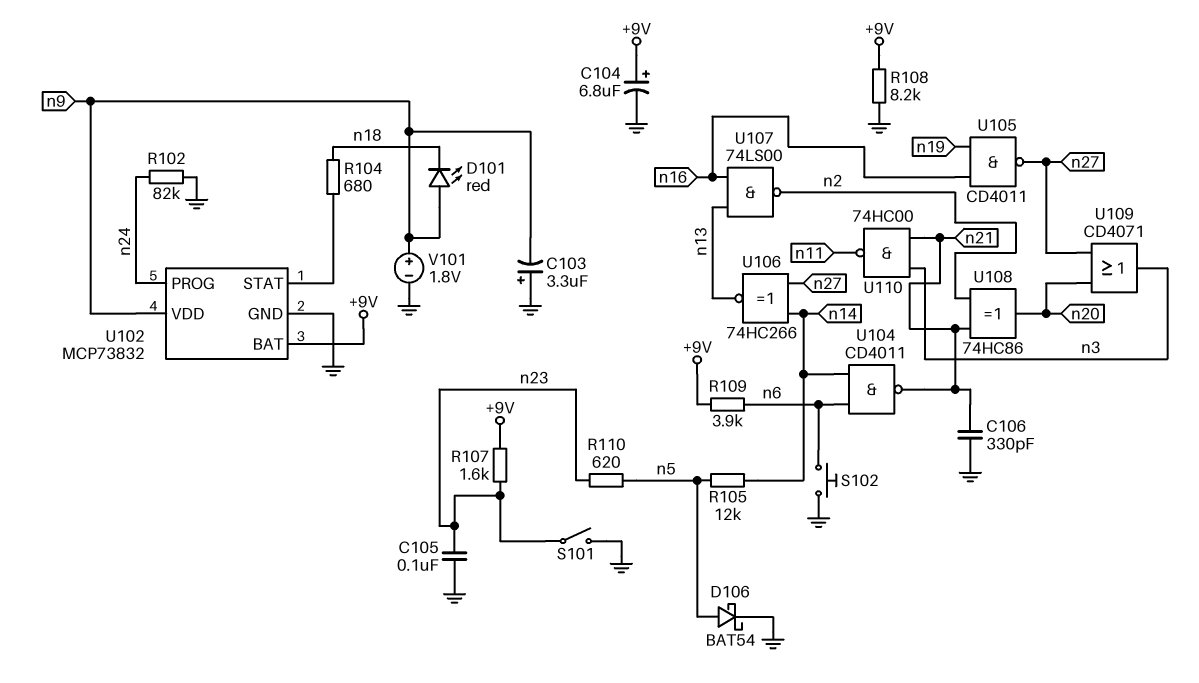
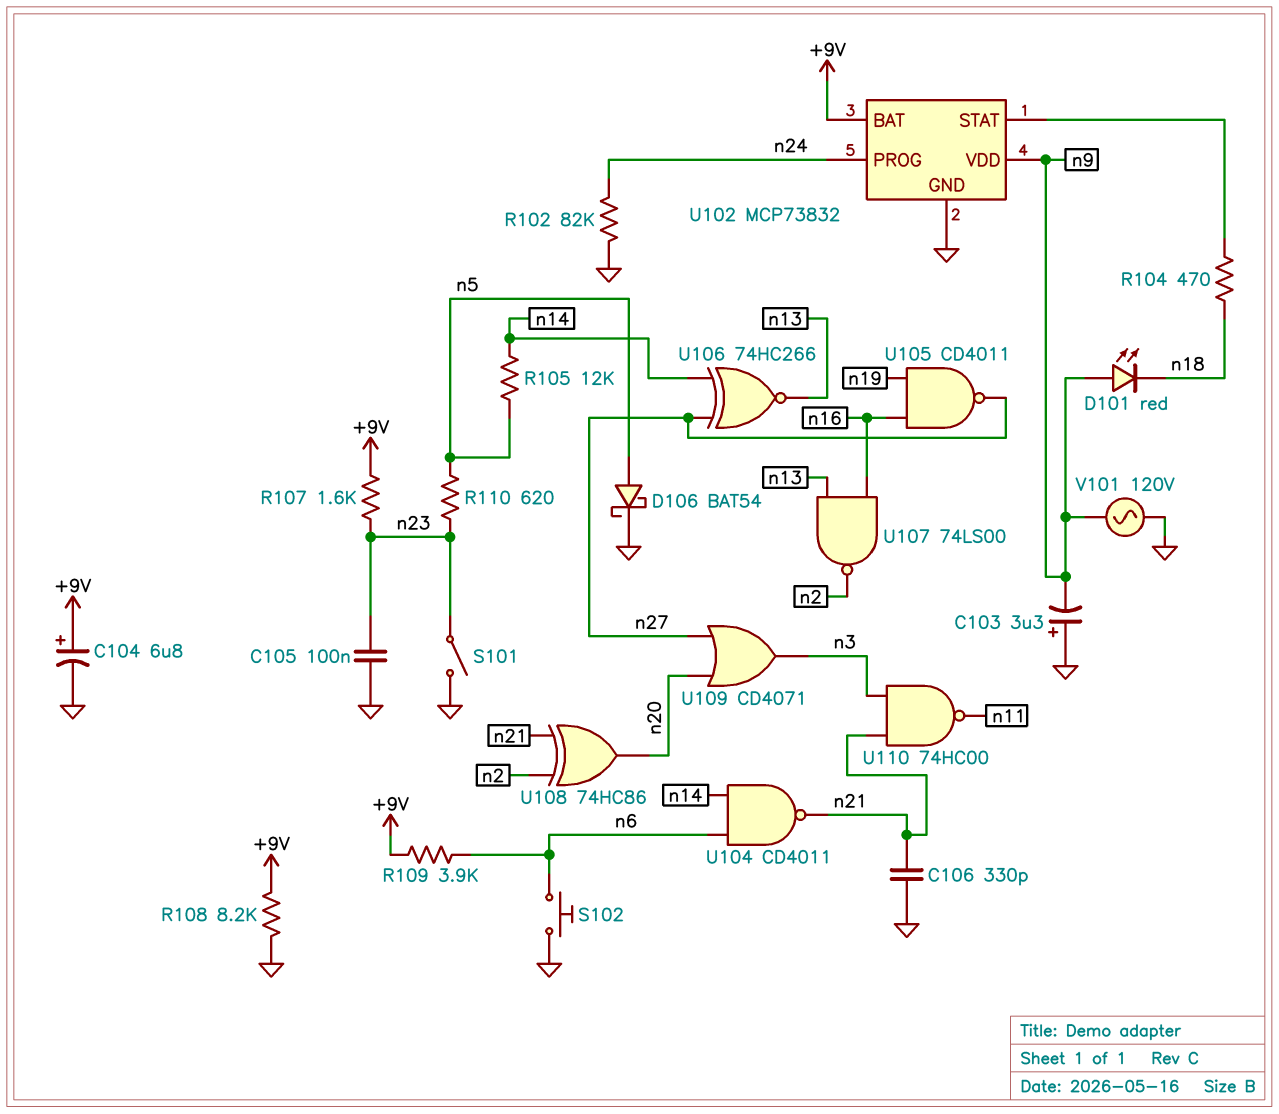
R104: 680 (U102/STAT, n18) -> 470 (U102/STAT, n18)
V101: 1.8V (plus n9, minus GND) -> AC 120V (GND, n9)

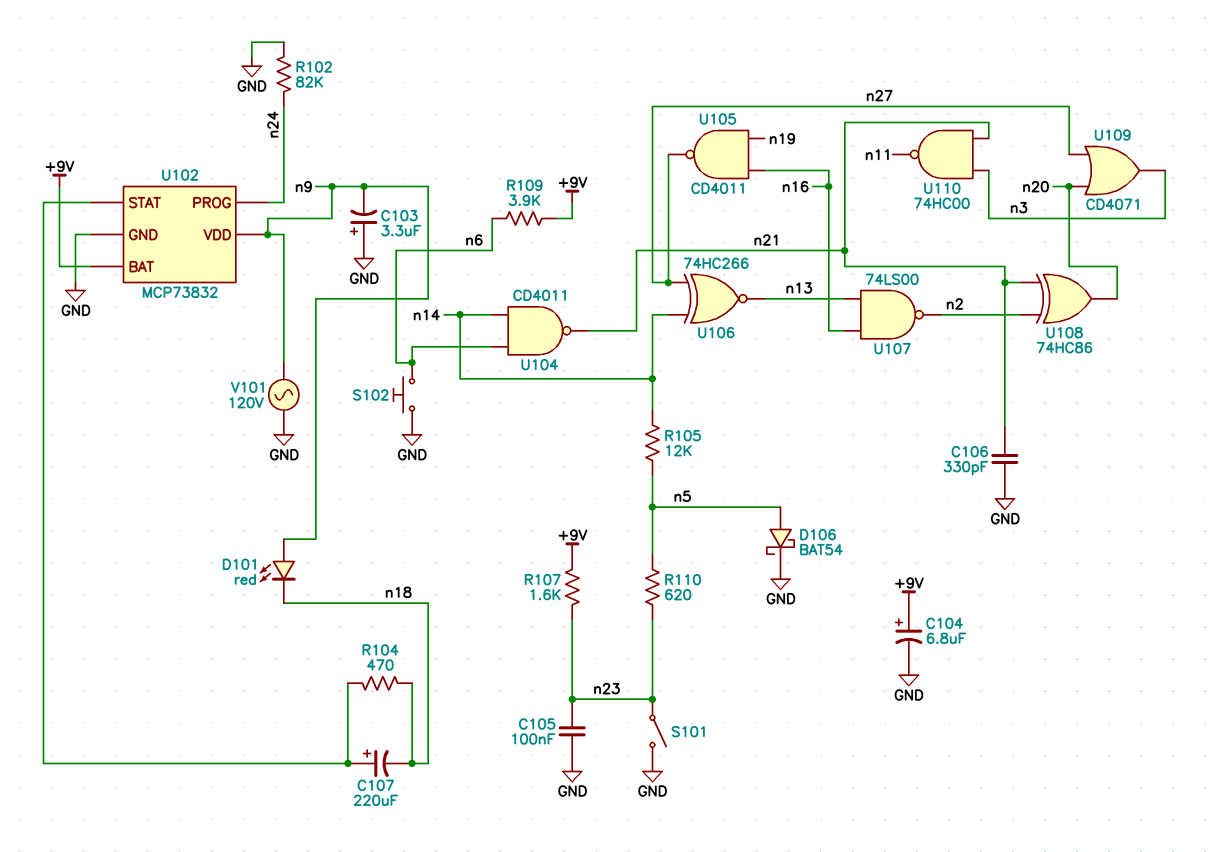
C107: none -> 220uF (plus U102/STAT, minus n18)
R108: 8.2k (+9V, GND) -> none

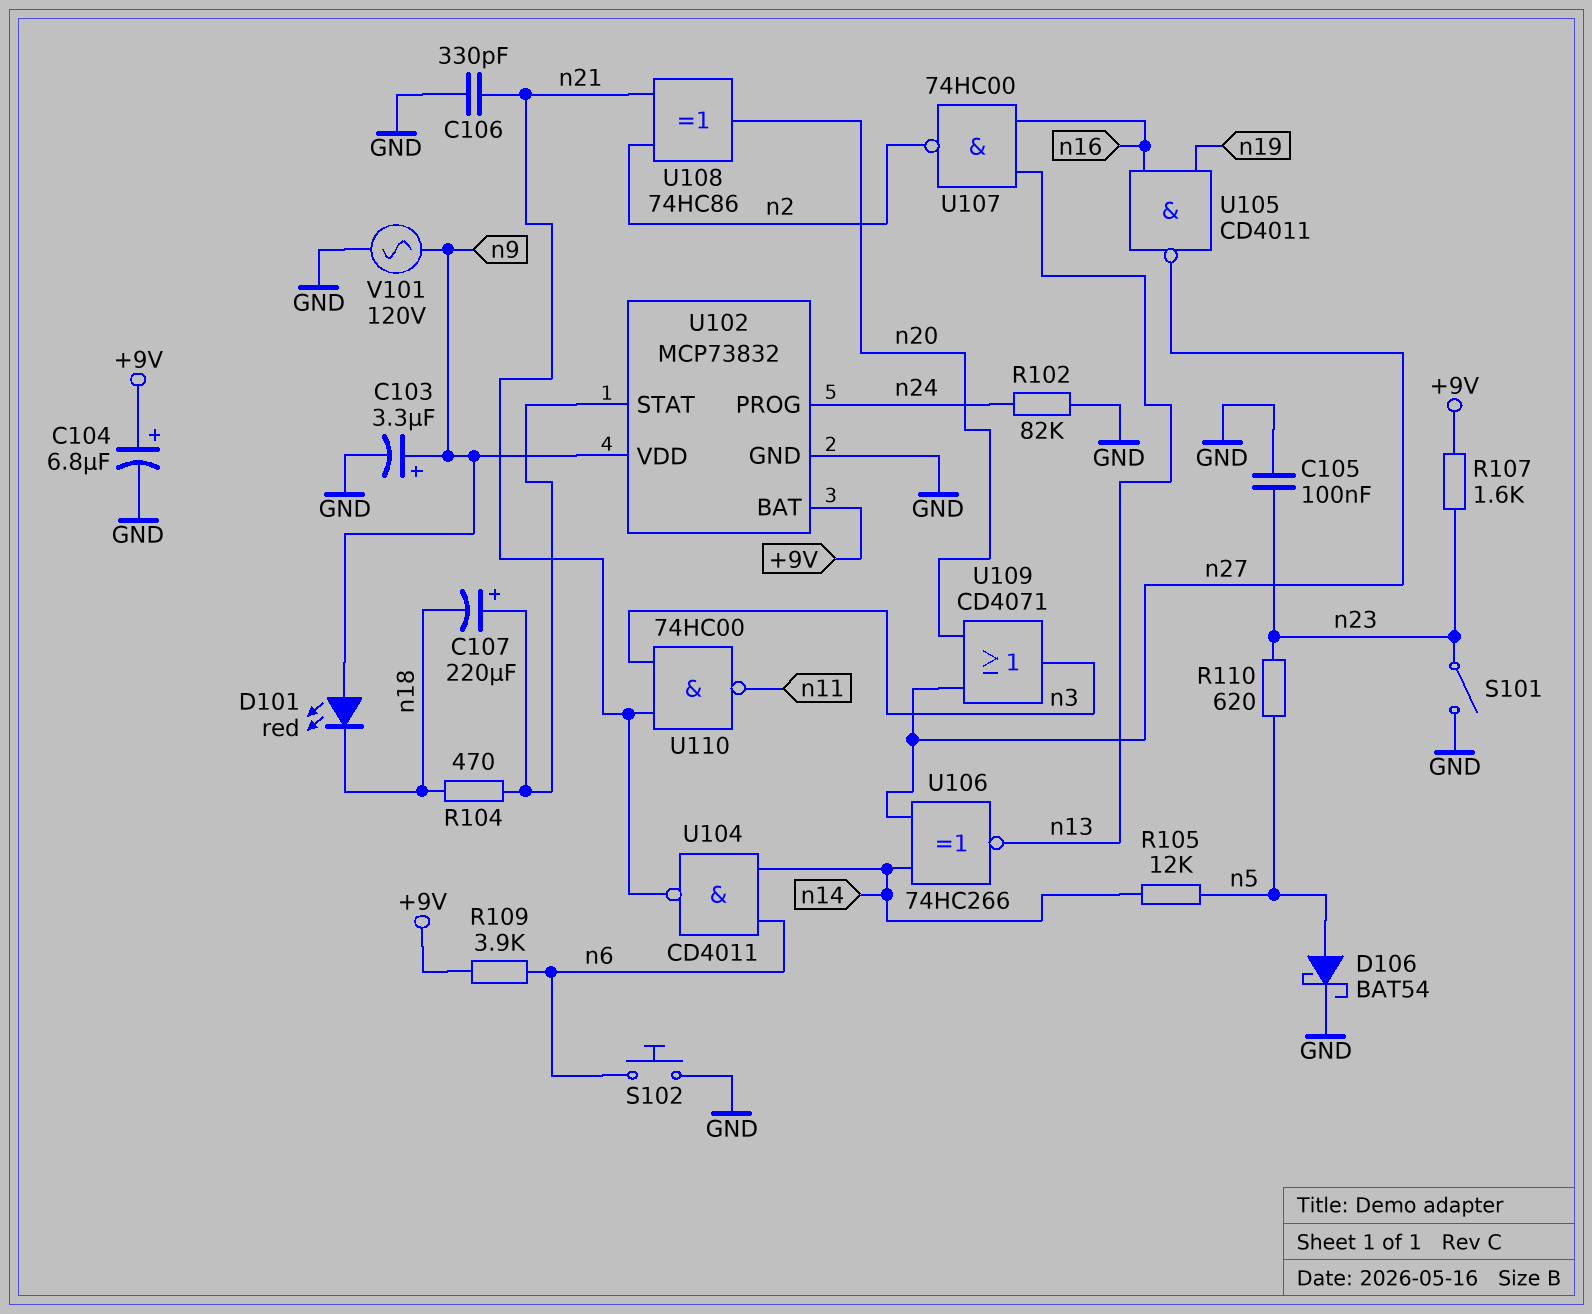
C103: 3.3uF (plus GND, minus n9) -> 3.3uF (plus n9, minus GND)
U107: NAND 74LS00 (in n13, in n16, out n2) -> NAND 74HC00 (in n13, in n16, out n2)

